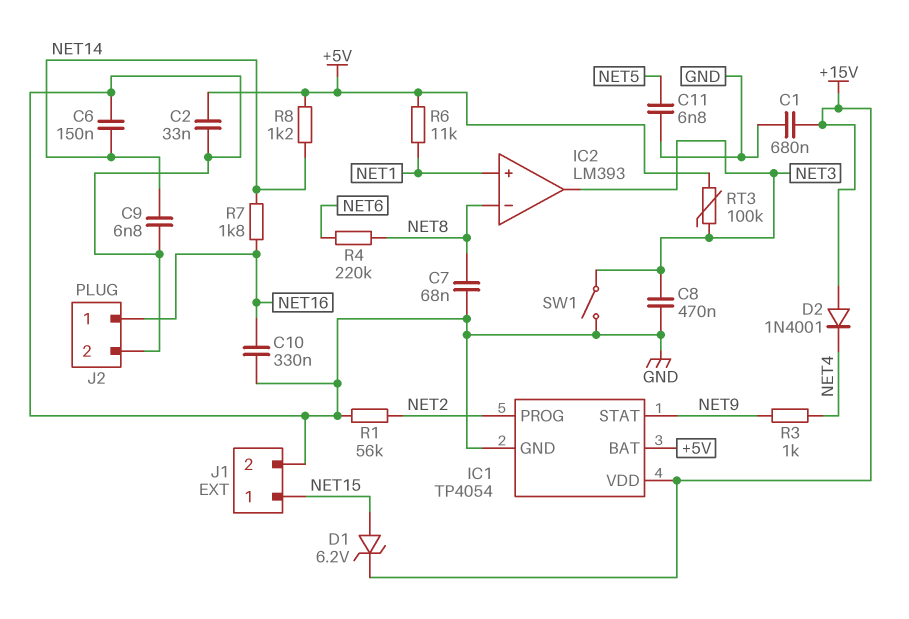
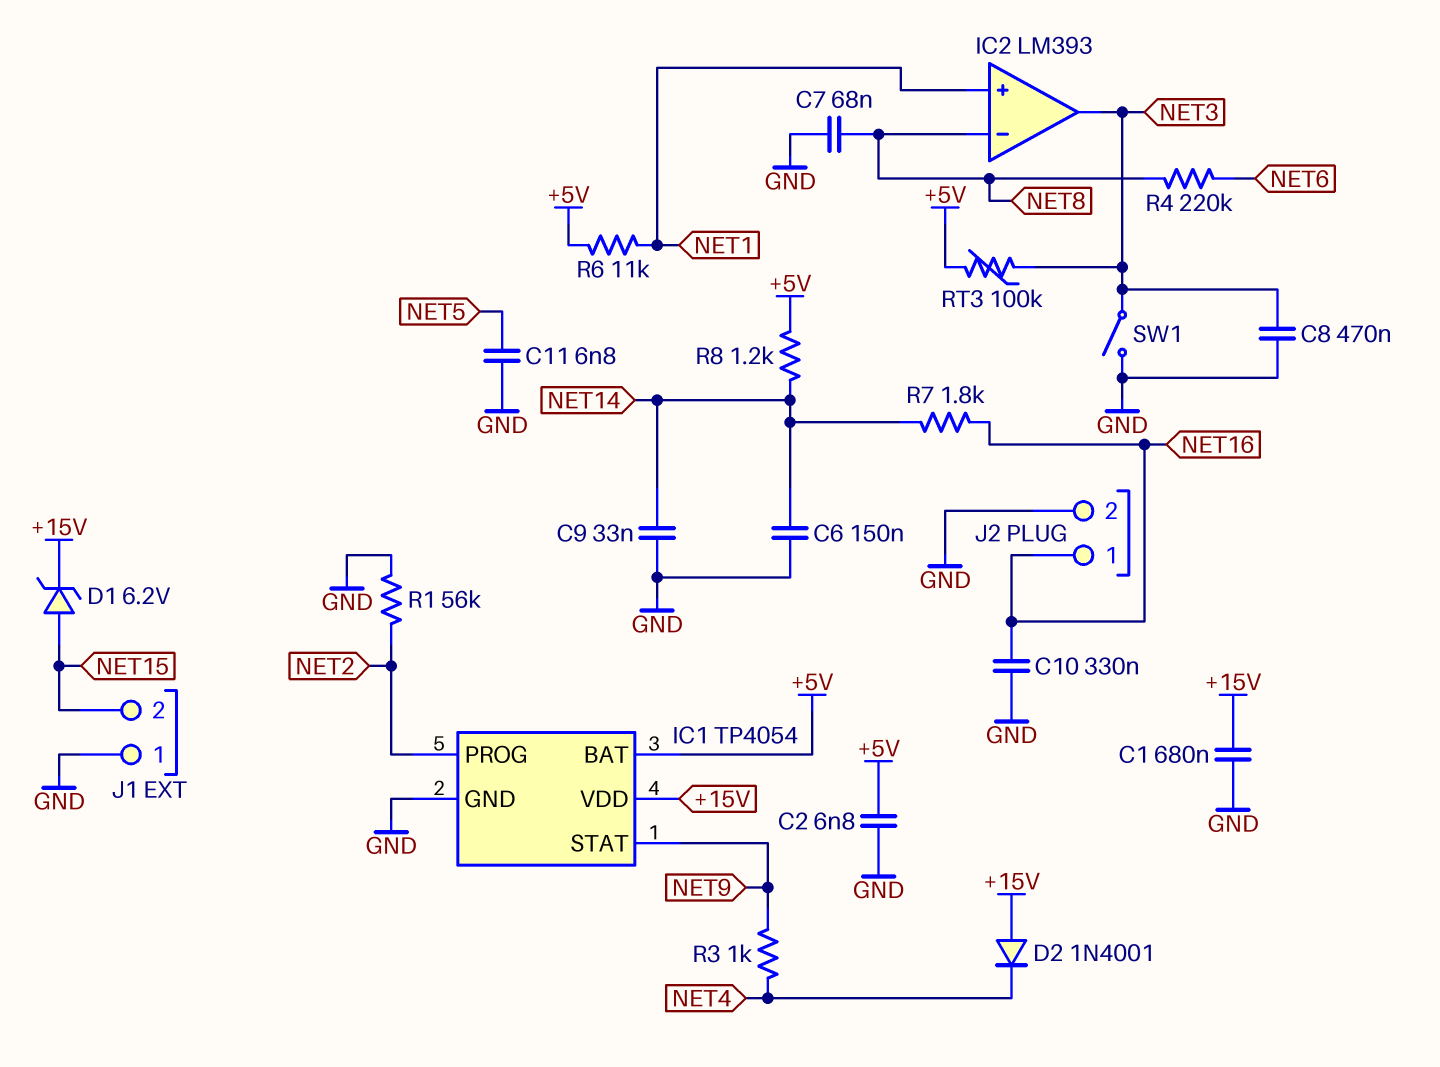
C2: 33nF (+5V, GND) -> 6.8nF (+5V, GND)
C9: 6.8nF (GND, NET14) -> 33nF (GND, NET14)
J1 pin 1: NET15 -> GND
J1 pin 2: GND -> NET15

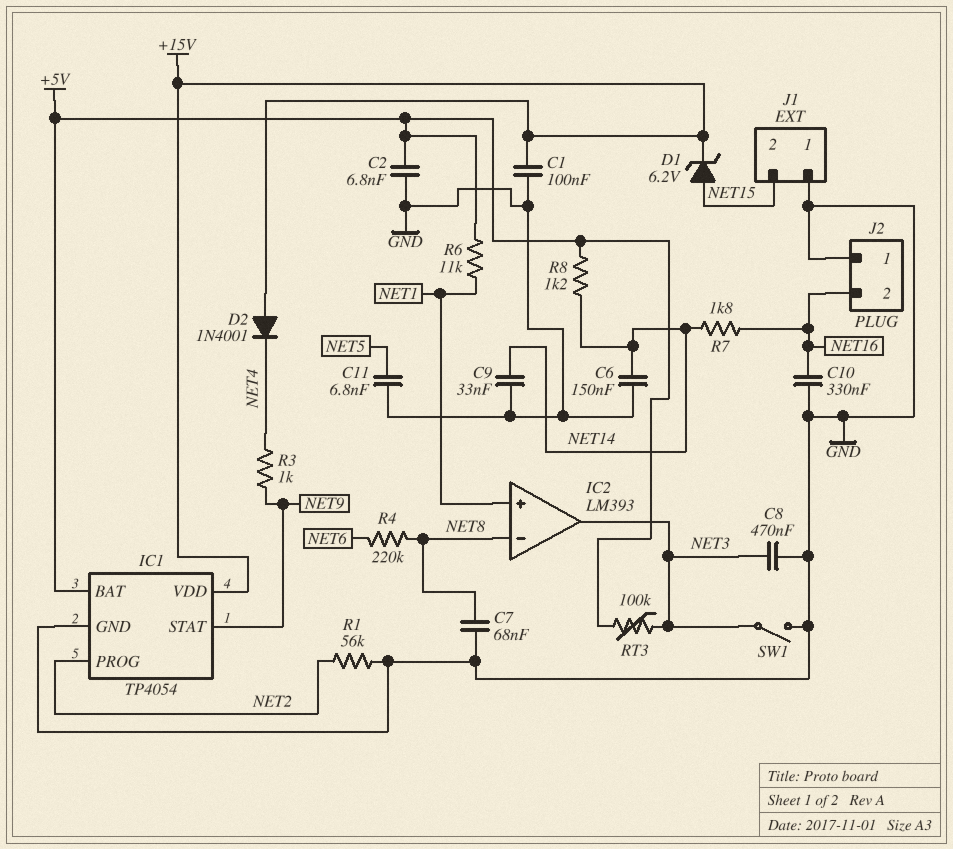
C1: 680nF (+15V, GND) -> 100nF (+15V, GND)
J2 pin 1: NET16 -> GND
J2 pin 2: GND -> NET16

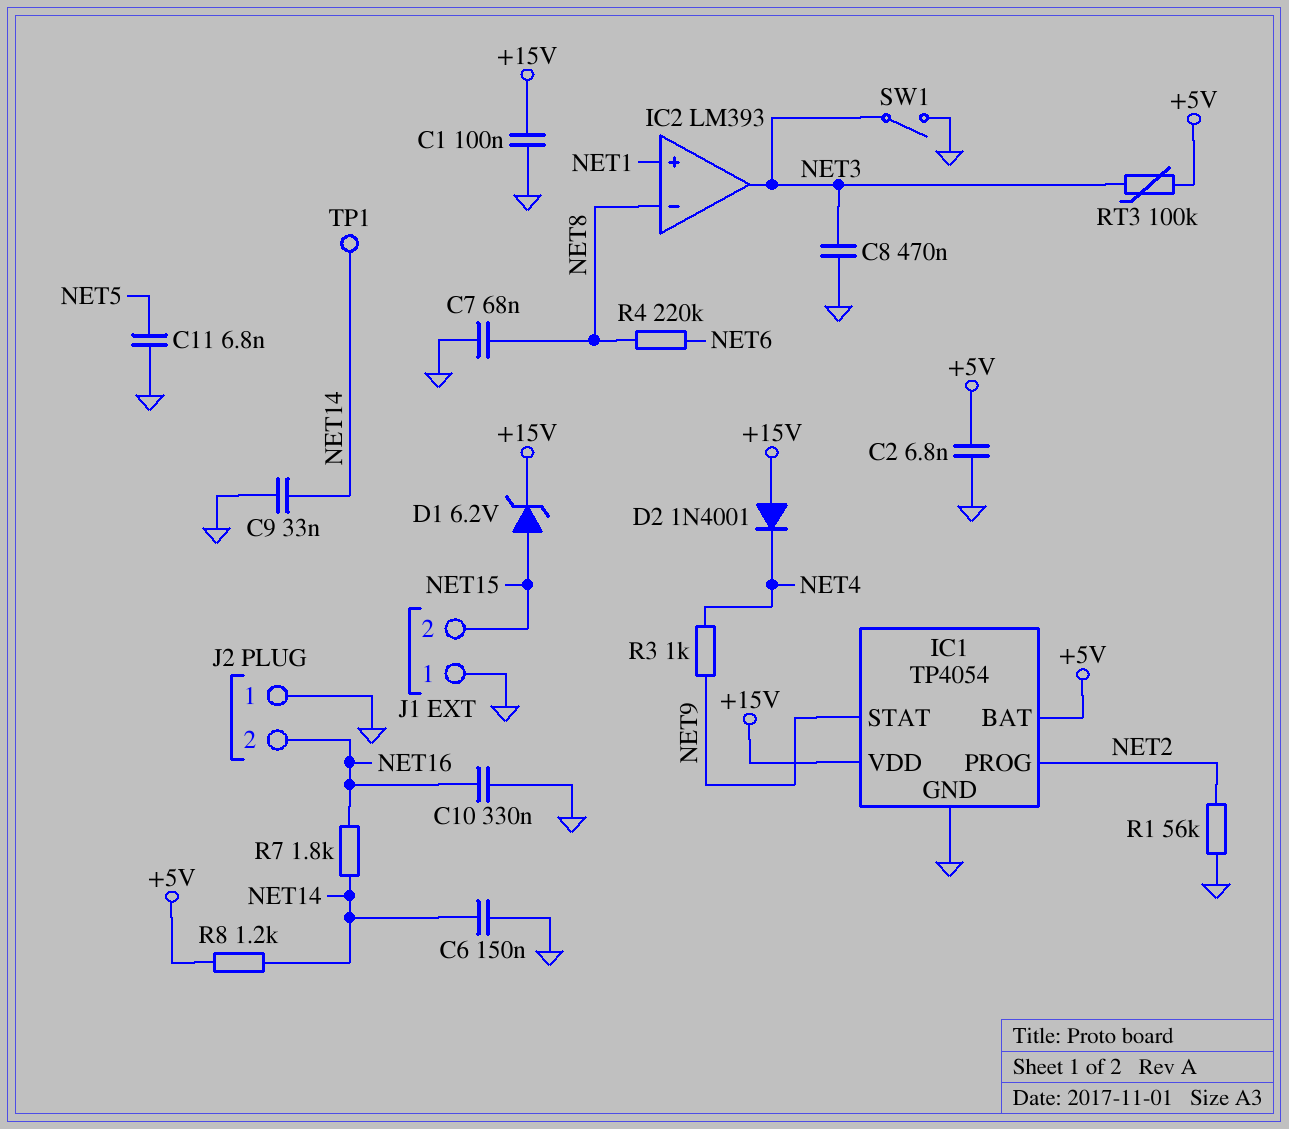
R6: 11k (+5V, NET1) -> none
TP1: none -> test point (NET14)

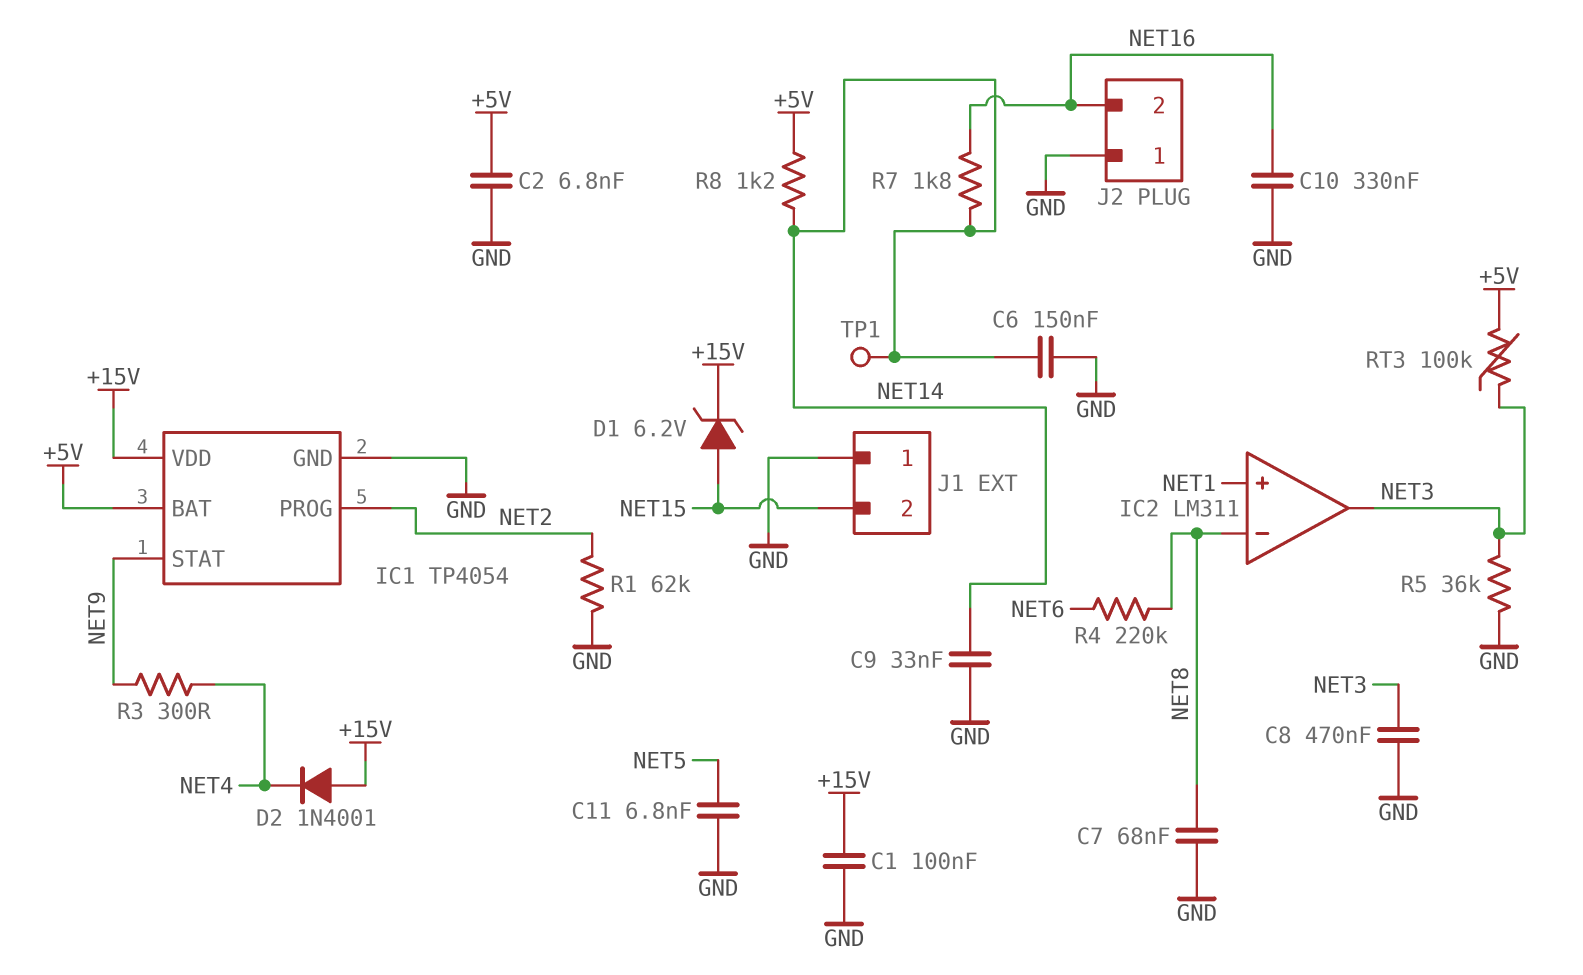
IC2: LM393 -> LM311
R1: 56k (GND, NET2) -> 62k (GND, NET2)
R3: 1k (NET4, NET9) -> 300 (NET4, NET9)
R5: none -> 36k (GND, NET3)
SW1: switch (GND, NET3) -> none

